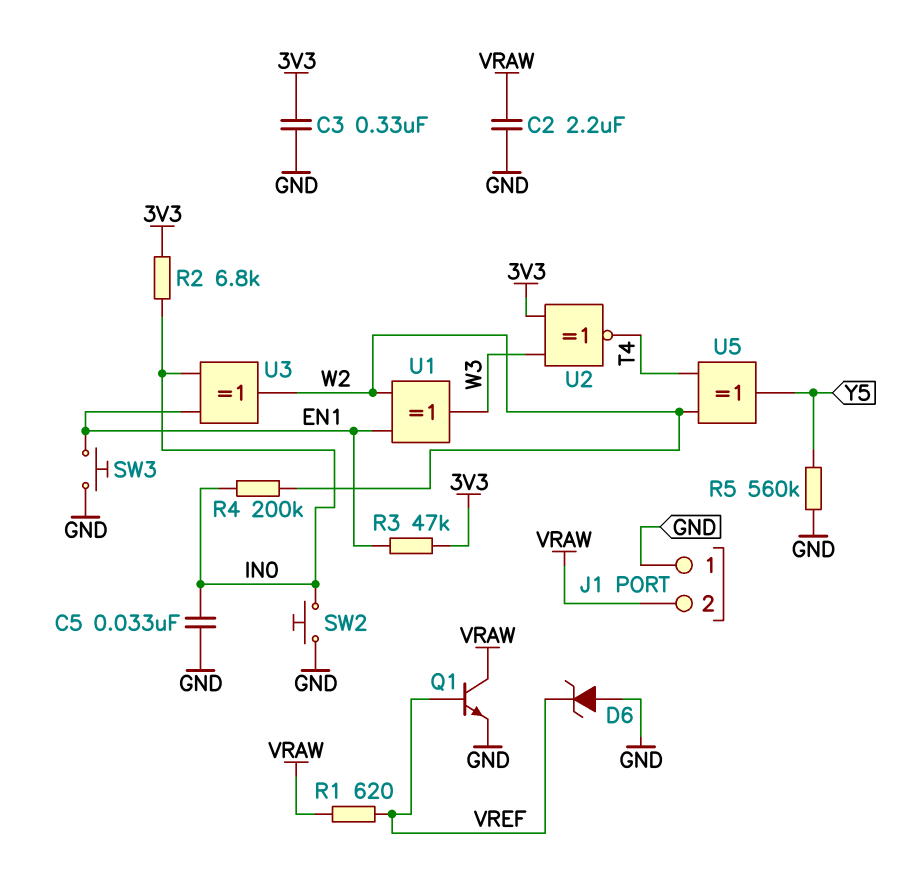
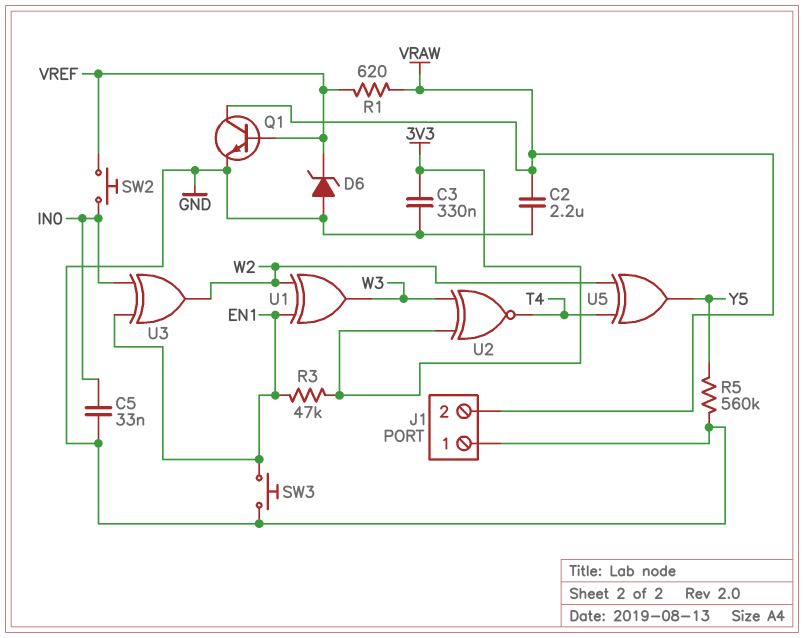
R2: 6.8k (3V3, IN0) -> none
R4: 200k (IN0, W2) -> none
SW2: button (GND, IN0) -> button (IN0, VREF)

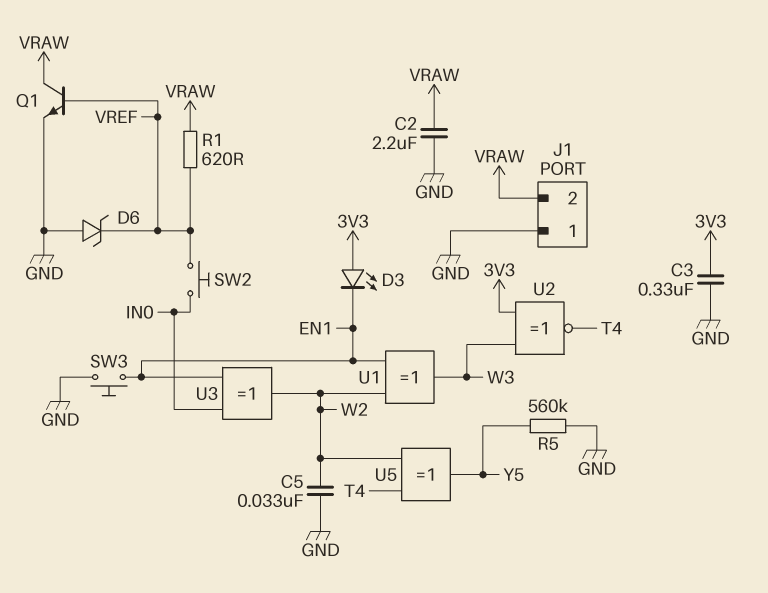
C5: 33nF (GND, IN0) -> 33nF (GND, W2)
D3: none -> LED (A 3V3, K EN1)
R3: 47k (3V3, EN1) -> none

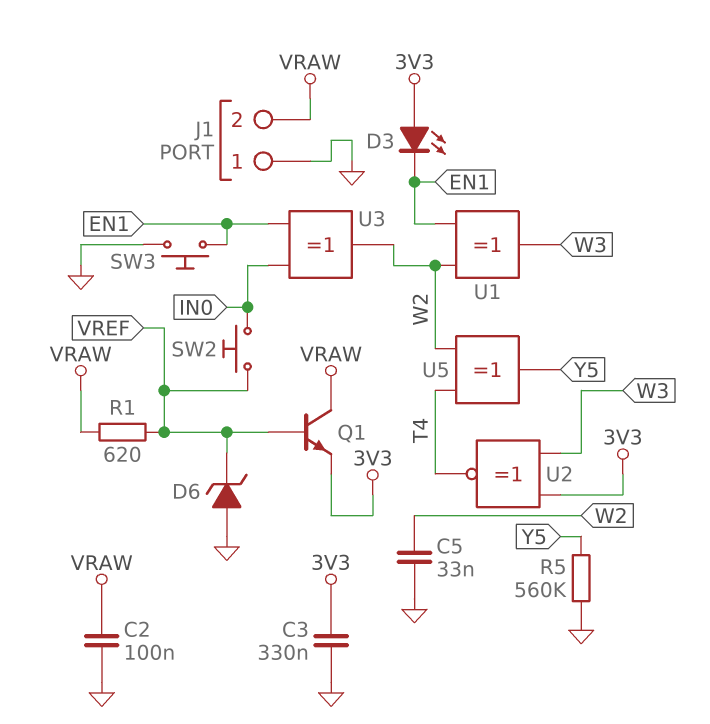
C2: 2.2uF (GND, VRAW) -> 100nF (GND, VRAW)
Q1: NPN (B VREF, C VRAW, E GND) -> NPN (B VREF, C VRAW, E 3V3)

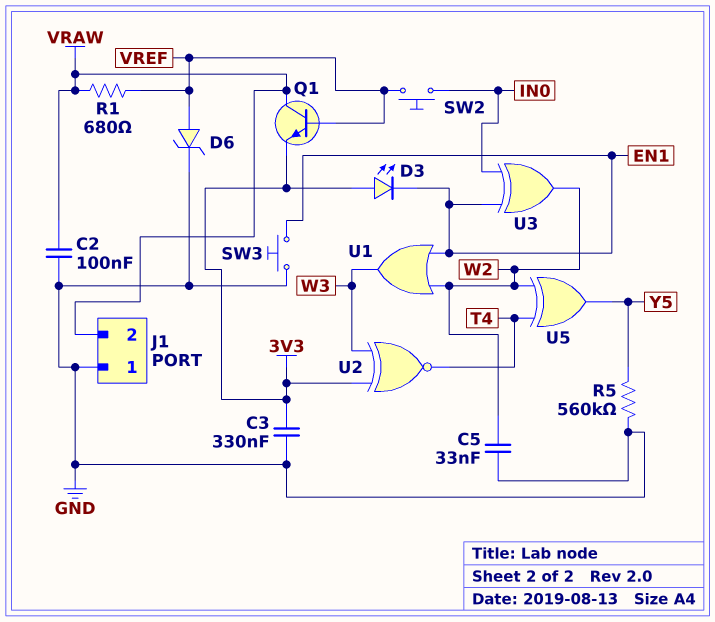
D6: zener (A GND, K VREF) -> zener (A VREF, K GND)
R1: 620 (VRAW, VREF) -> 680 (VRAW, VREF)
U1: XOR (in EN1, in W2, out W3) -> OR (in EN1, in W2, out W3)

